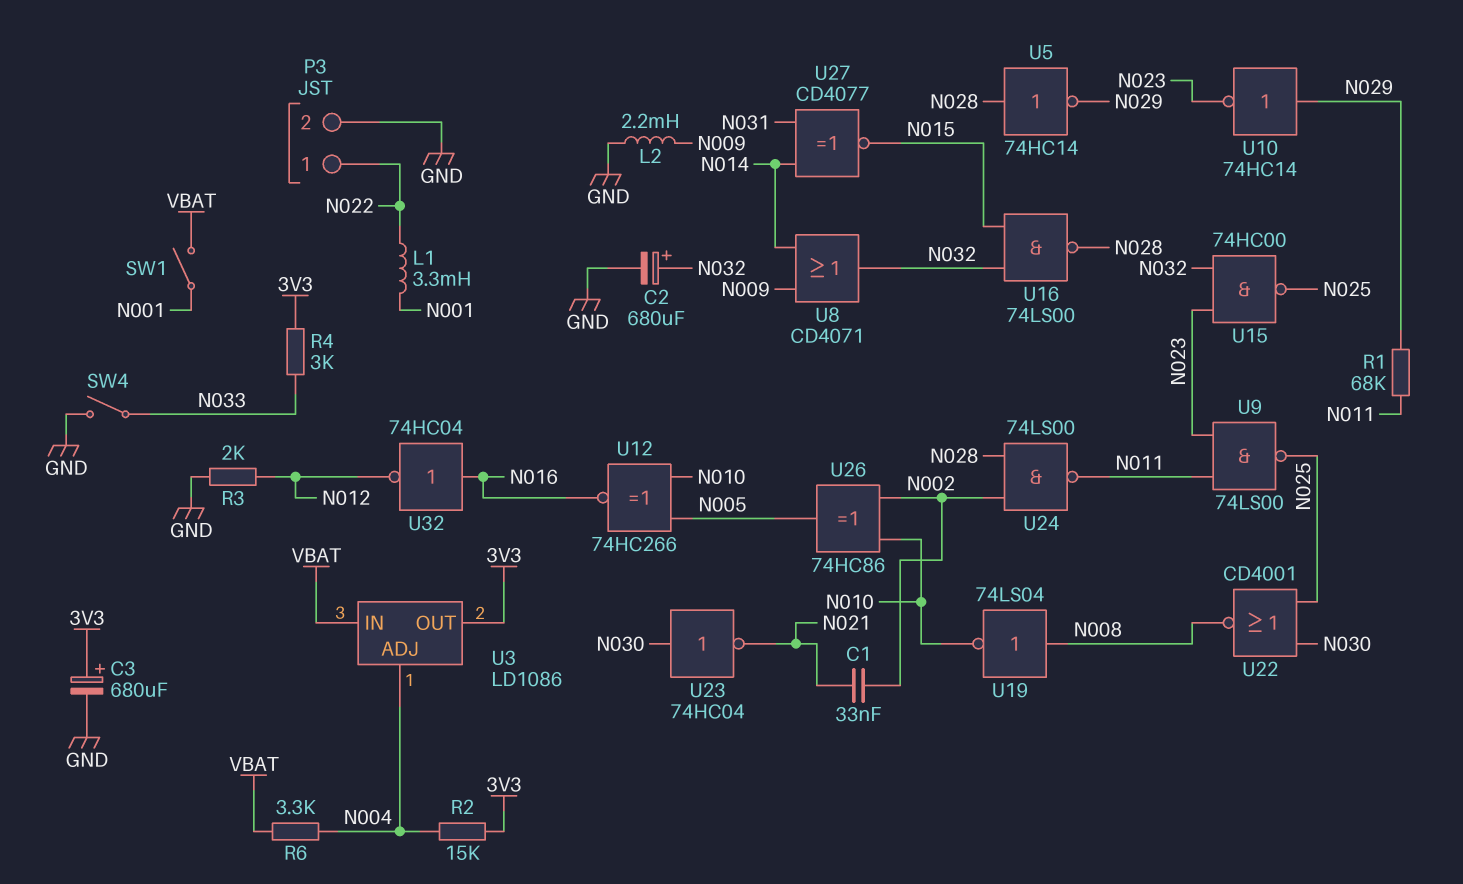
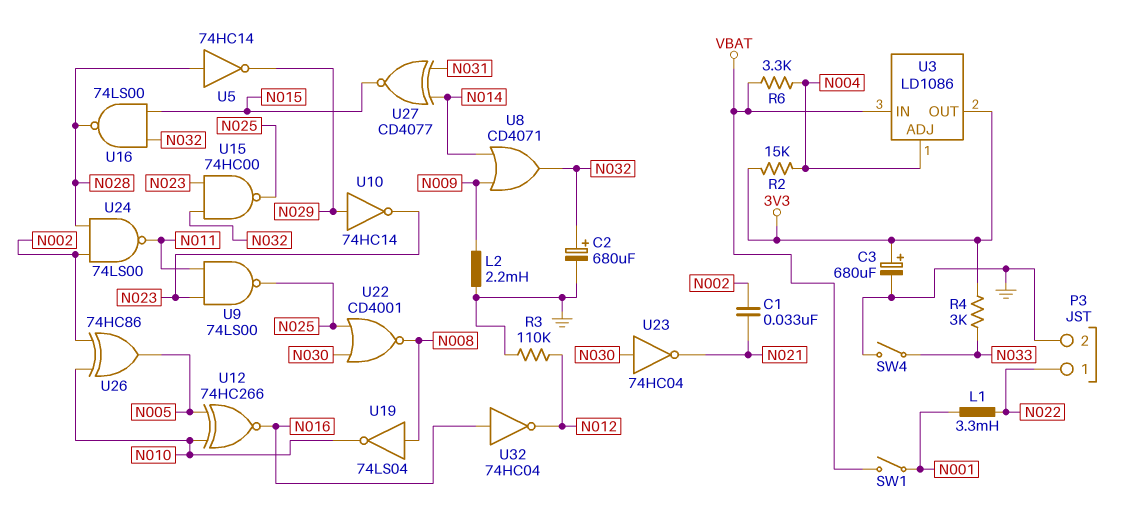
R1: 68k (N011, N029) -> none
R3: 2k (GND, N012) -> 110k (GND, N012)

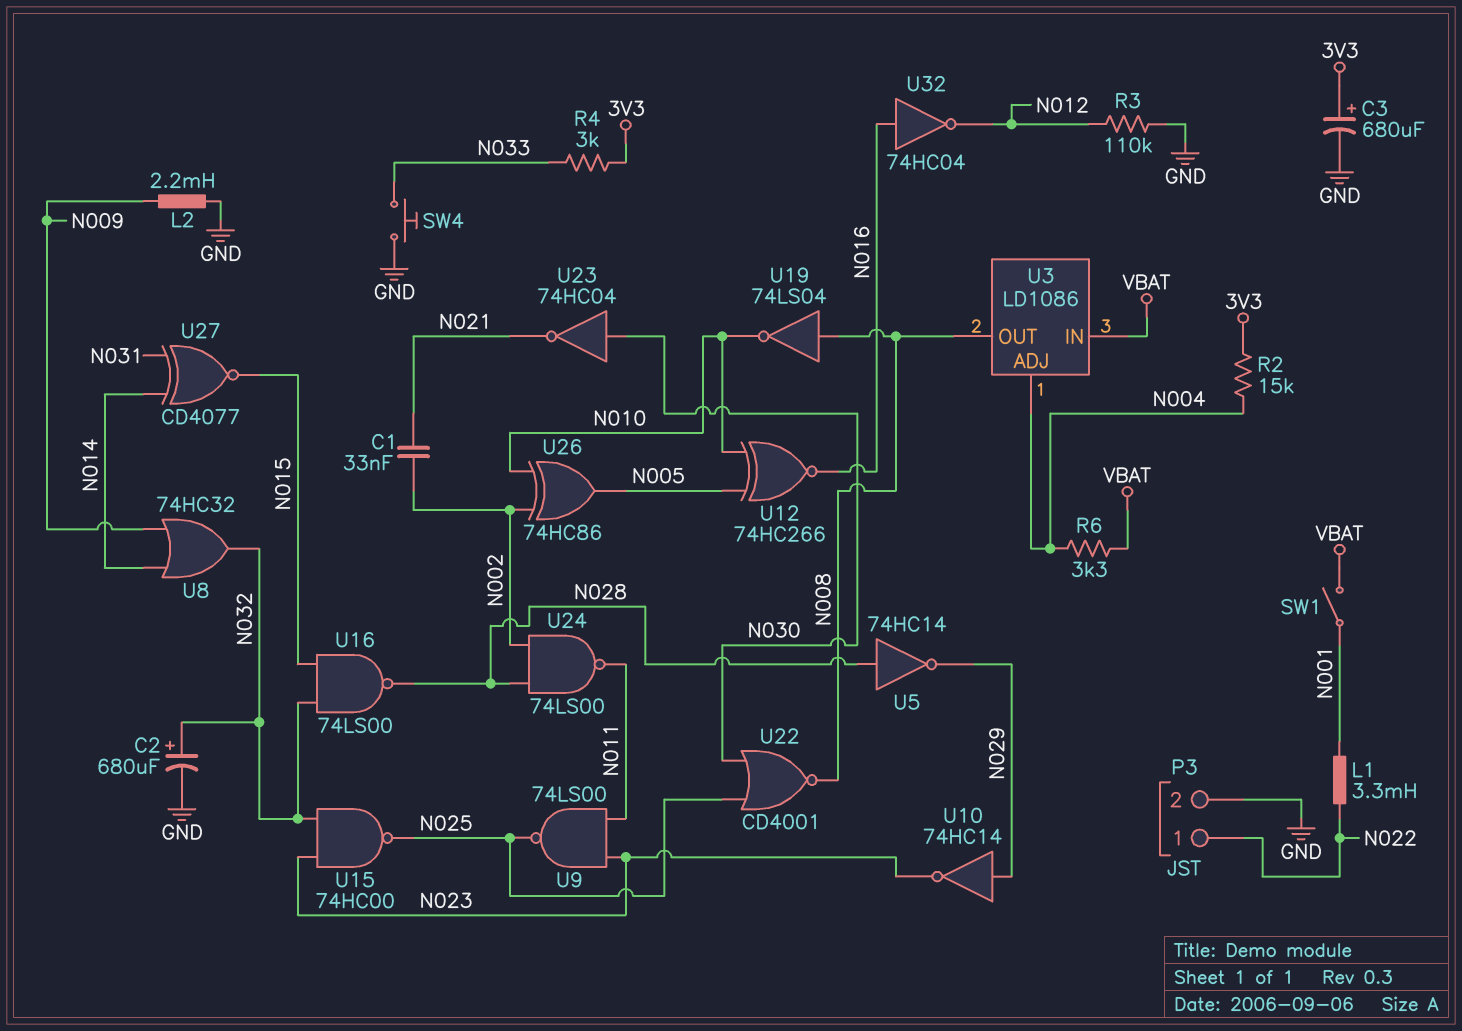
SW4: switch (GND, N033) -> button (GND, N033)
U3 pin OUT: 3V3 -> N008
U8: OR CD4071 (in N009, in N014, out N032) -> OR 74HC32 (in N009, in N014, out N032)

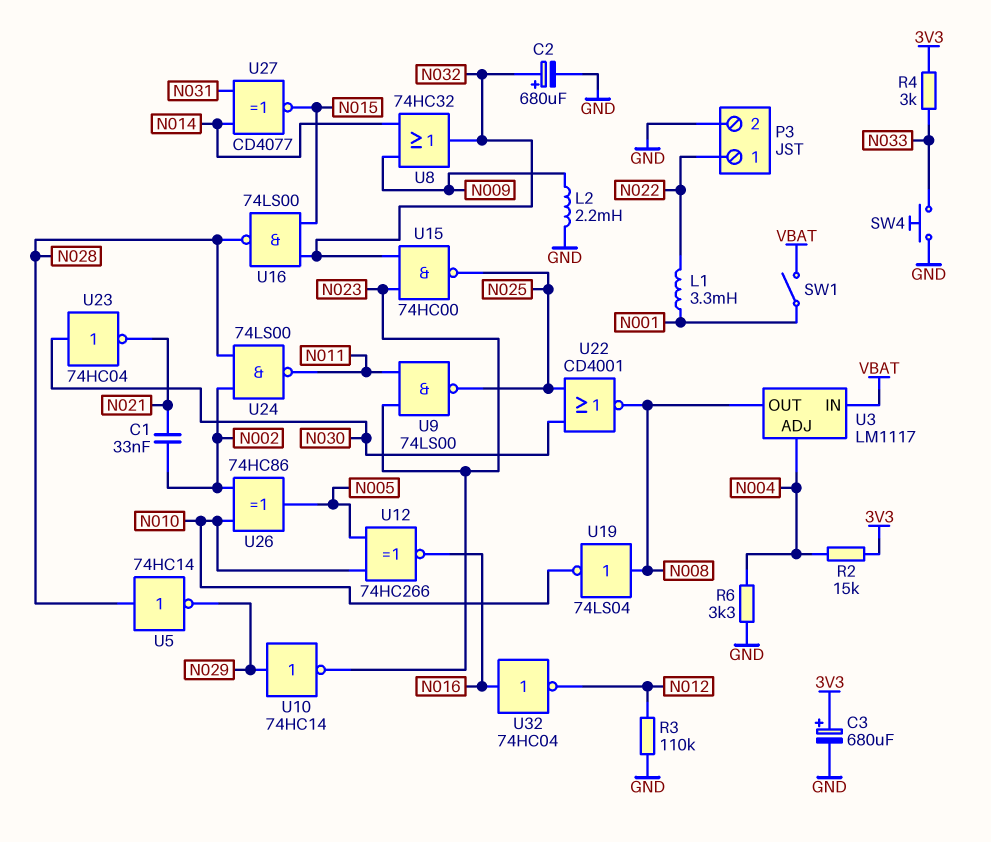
R6: 3.3k (N004, VBAT) -> 3.3k (GND, N004)
U3: LD1086 -> LM1117

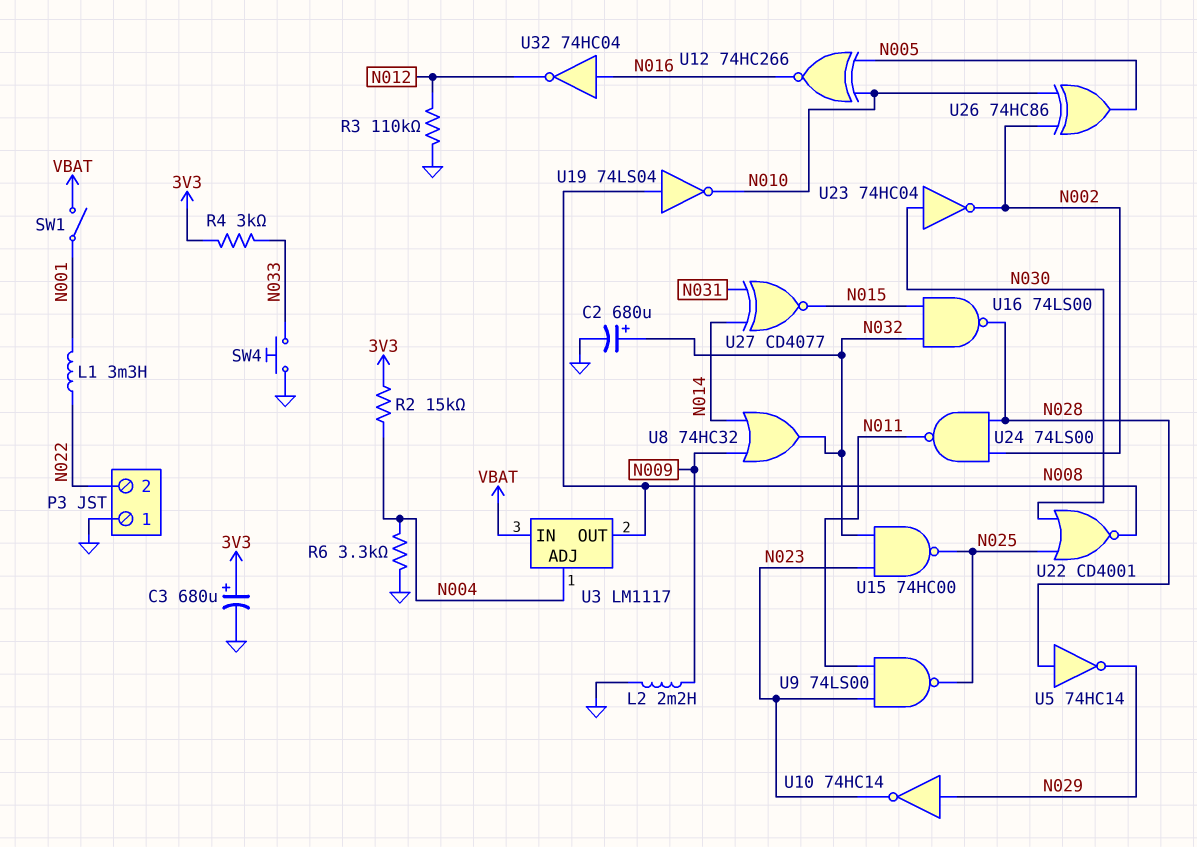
C1: 33nF (N002, N021) -> none
P3 pin 1: N022 -> GND
P3 pin 2: GND -> N022
U23: NOT 74HC04 (in N030, out N021) -> NOT 74HC04 (in N030, out N002)

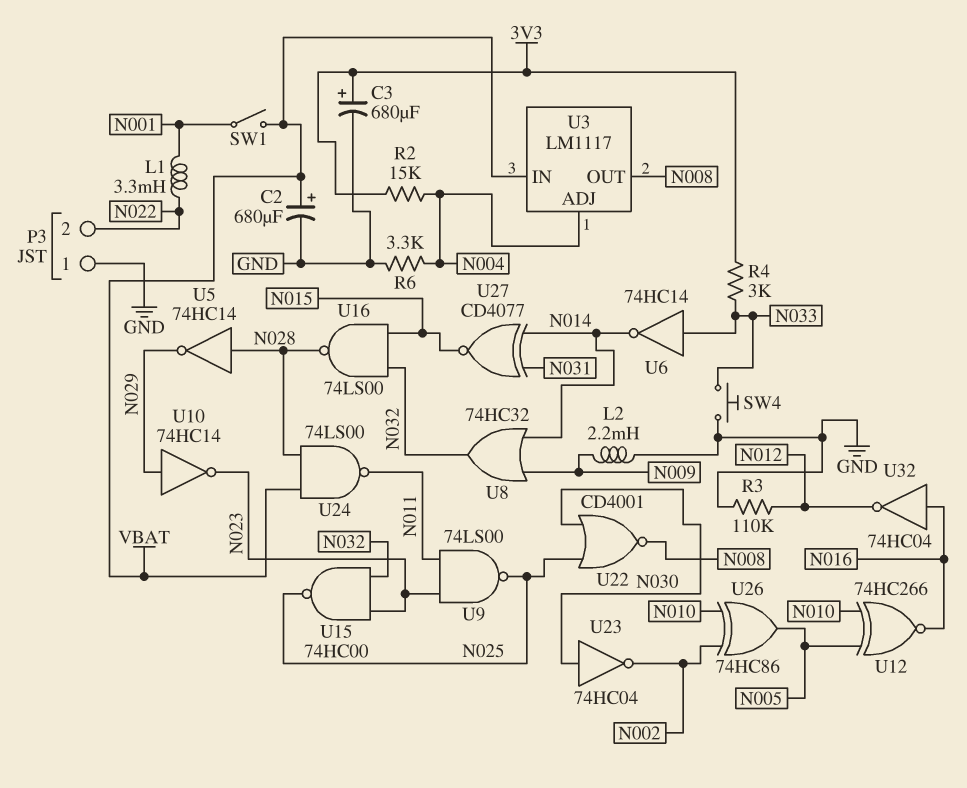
C2: 680uF (plus N032, minus GND) -> 680uF (plus VBAT, minus GND)
U6: none -> NOT 74HC14 (in N033, out N014)
U19: NOT 74LS04 (in N008, out N010) -> none
U24: NAND 74LS00 (in N002, in N028, out N011) -> NAND 74LS00 (in N028, in VBAT, out N011)

